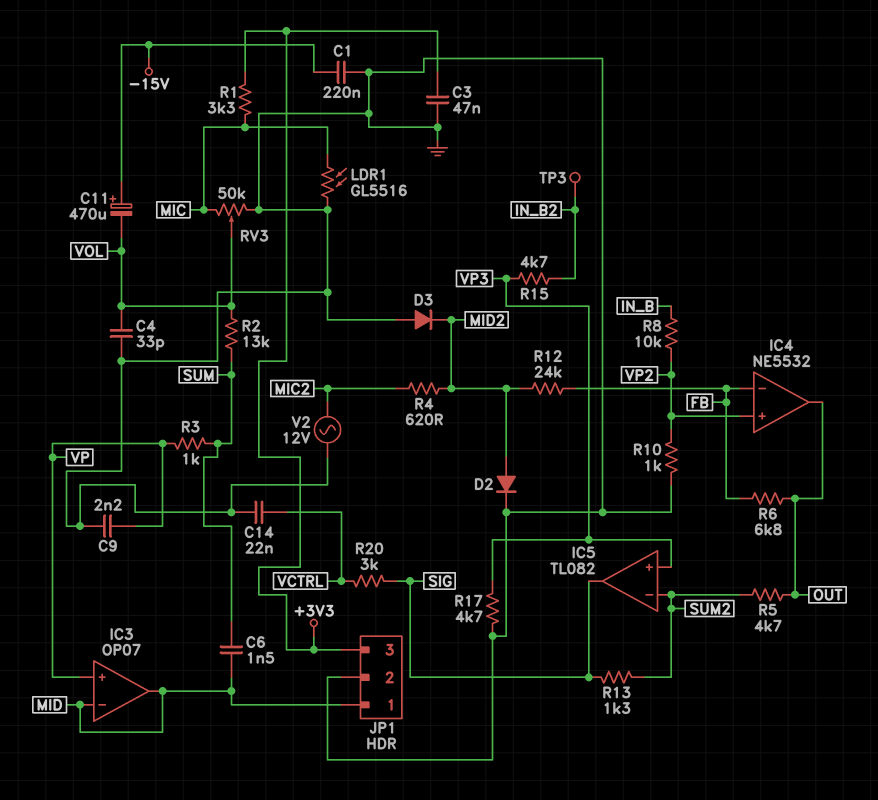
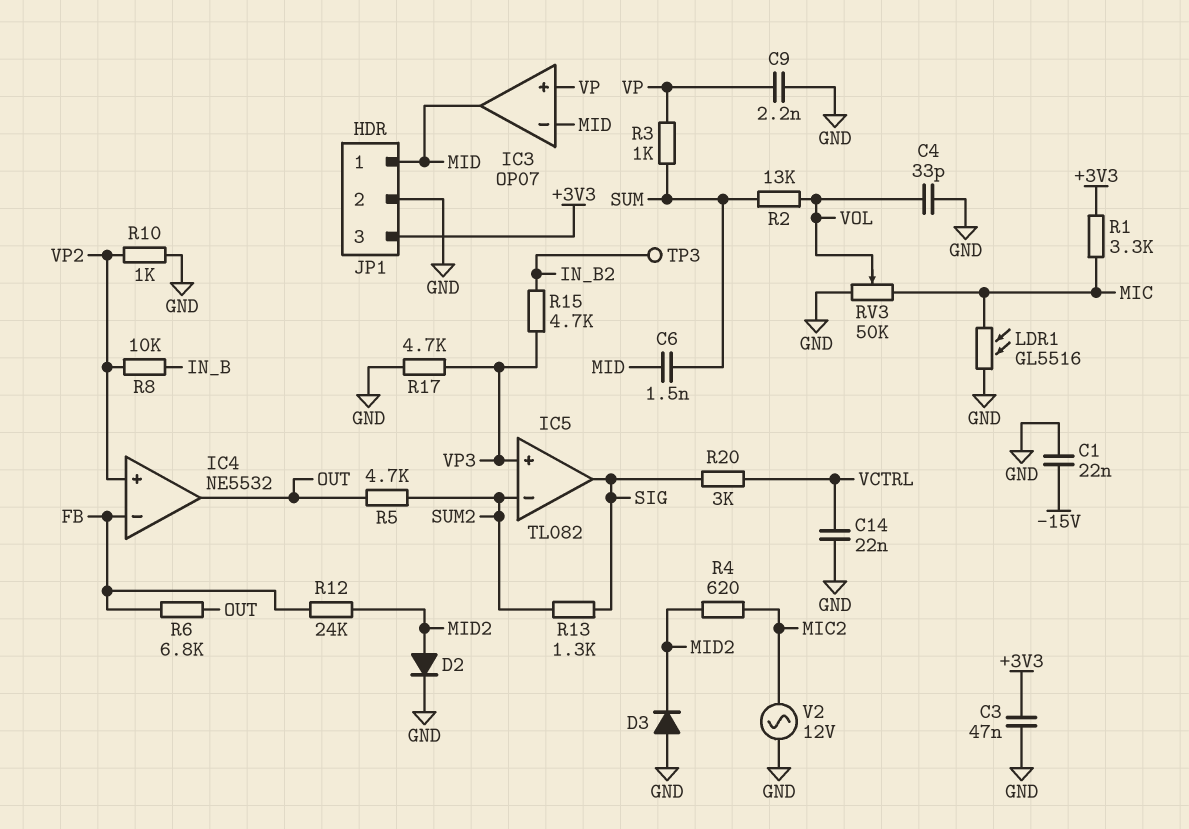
C1: 220nF (-15V, GND) -> 22nF (-15V, GND)
C11: 470uF (plus -15V, minus VOL) -> none

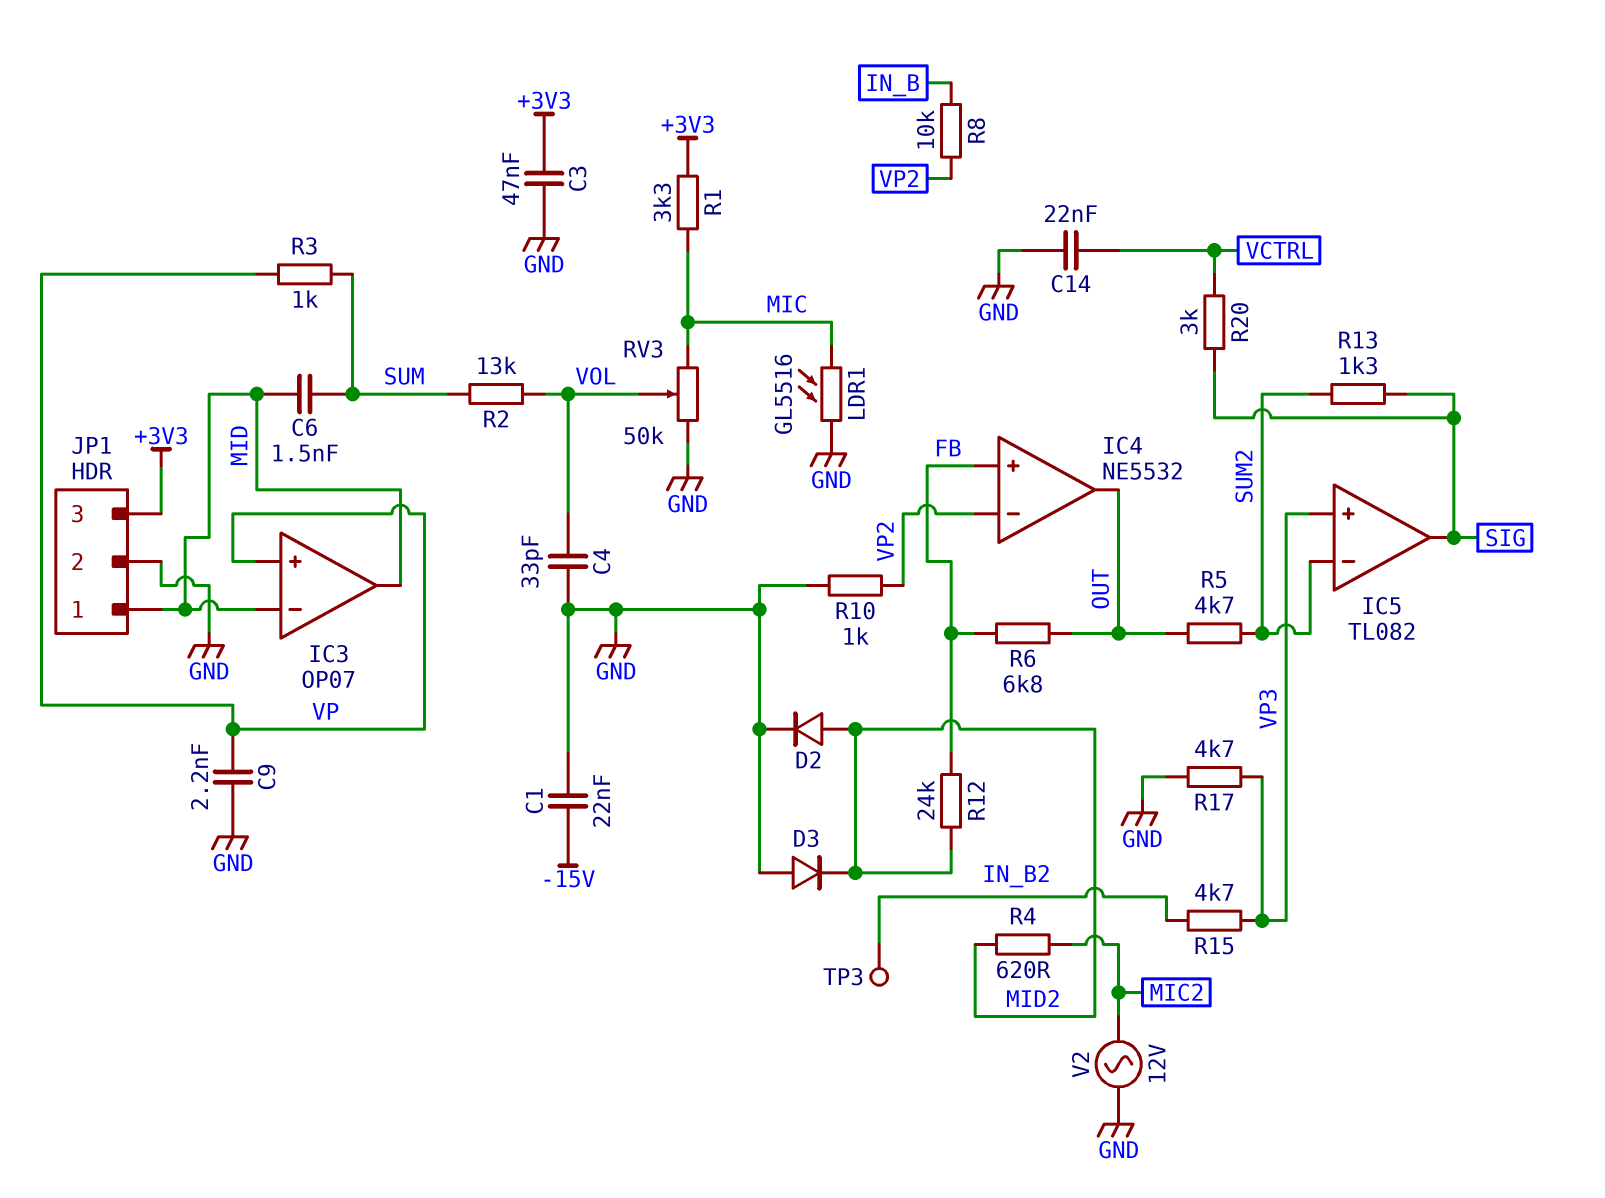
IC4 pin in+: VP2 -> FB
IC4 pin in-: FB -> VP2

